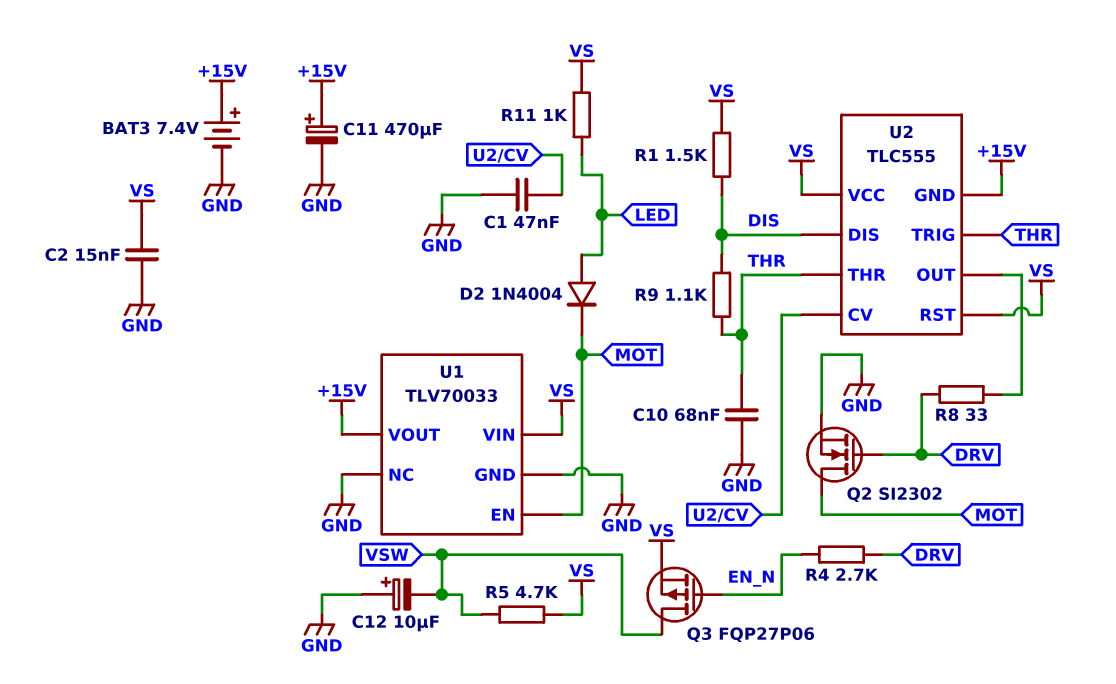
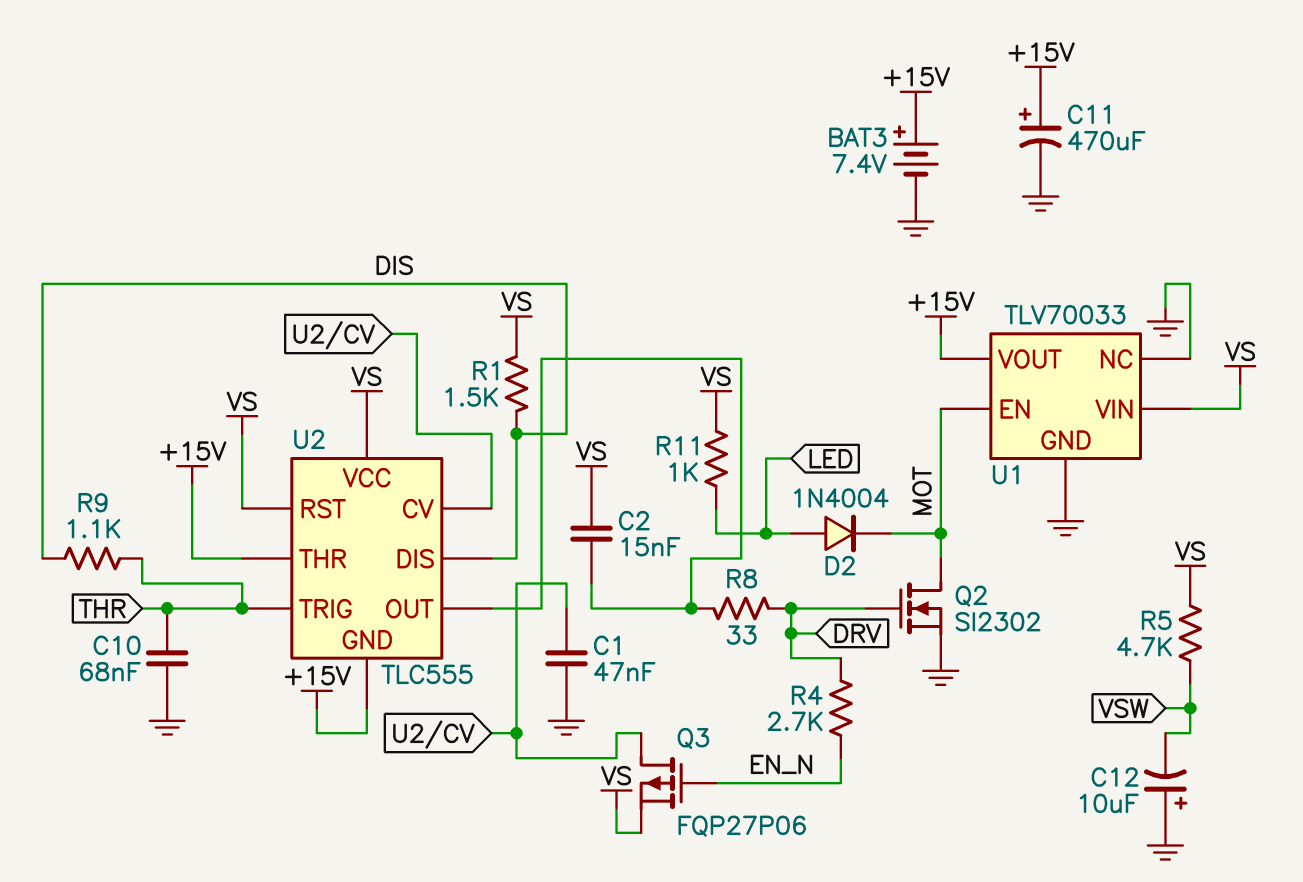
C2: 15nF (GND, VS) -> 15nF (U2/OUT, VS)
Q3: PMOS FQP27P06 (G EN_N, D VSW, S VS) -> PMOS FQP27P06 (G EN_N, D U2/CV, S VS)
U2 pin THR: THR -> +15V

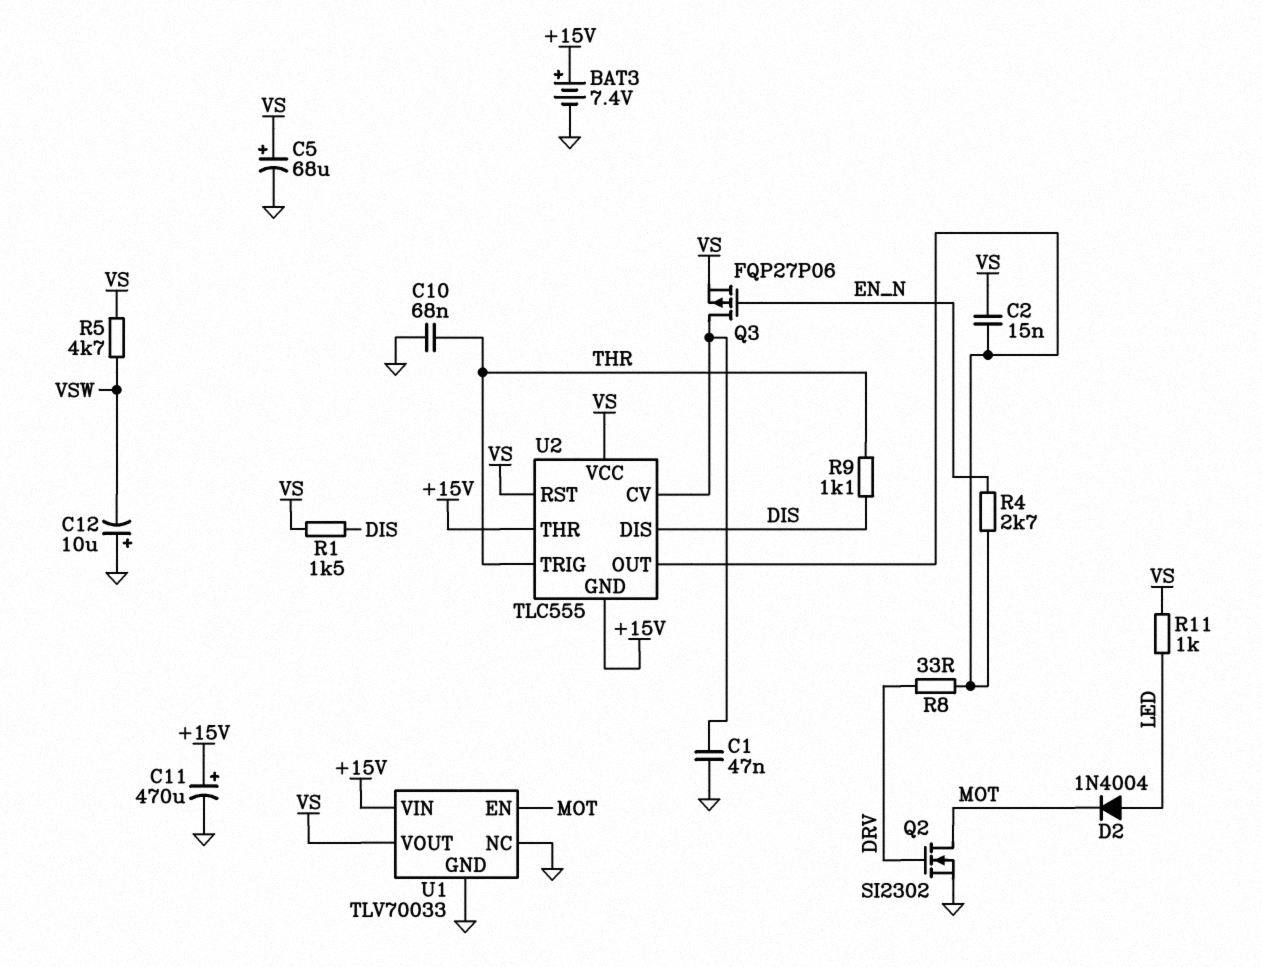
C5: none -> 68uF (plus VS, minus GND)
R4: 2.7k (DRV, EN_N) -> 2.7k (EN_N, U2/OUT)
U1 pin VIN: VS -> +15V
U1 pin VOUT: +15V -> VS

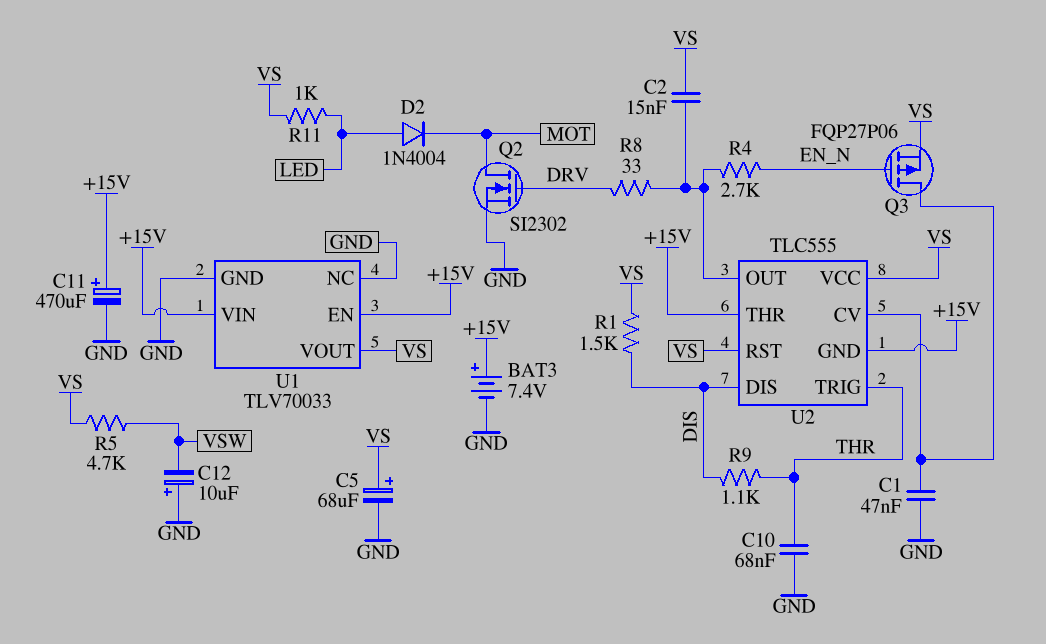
U1 pin EN: MOT -> +15V

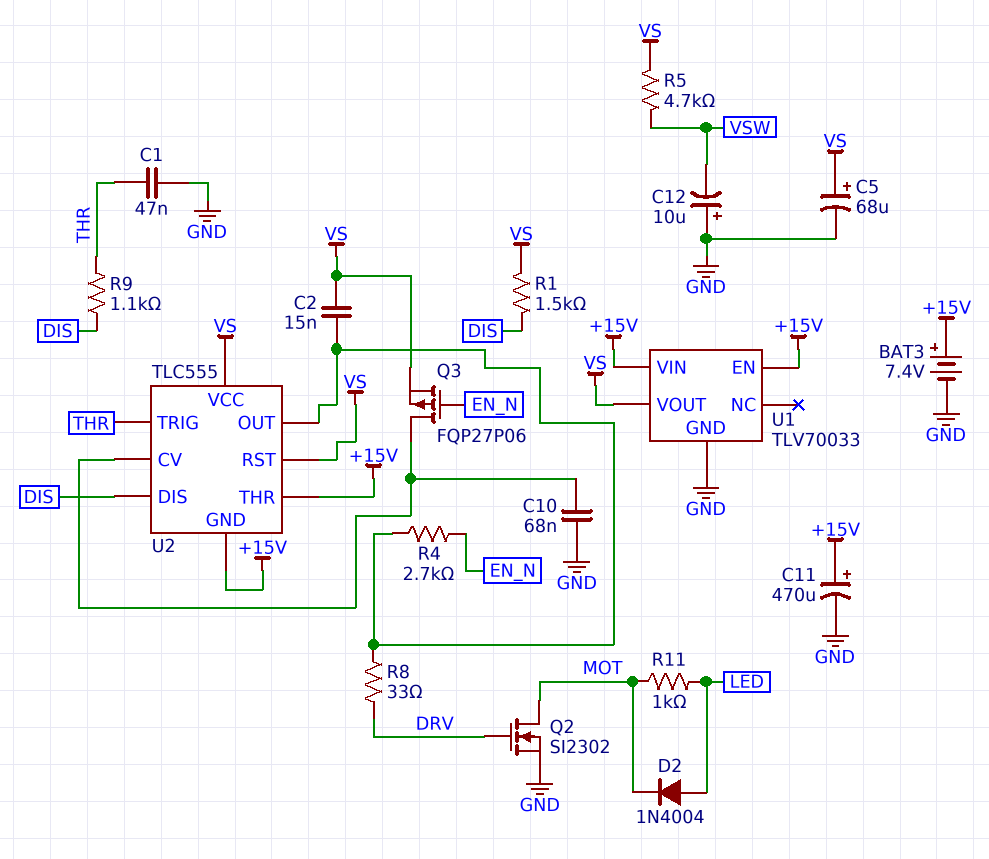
C1: 47nF (GND, U2/CV) -> 47nF (GND, THR)
C10: 68nF (GND, THR) -> 68nF (GND, U2/CV)
R11: 1k (LED, VS) -> 1k (LED, MOT)
U1 pin NC: GND -> none

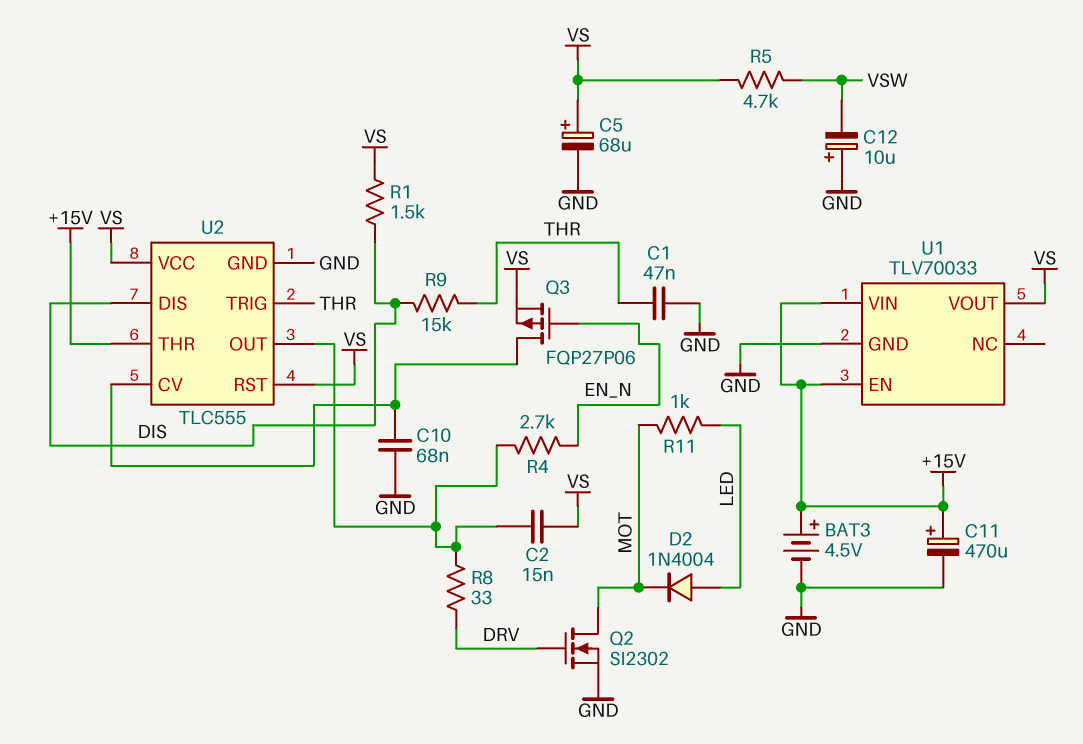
BAT3: 7.4V (plus +15V, minus GND) -> 4.5V (plus +15V, minus GND)
R9: 1.1k (DIS, THR) -> 15k (DIS, THR)
U2 pin GND: +15V -> GND

